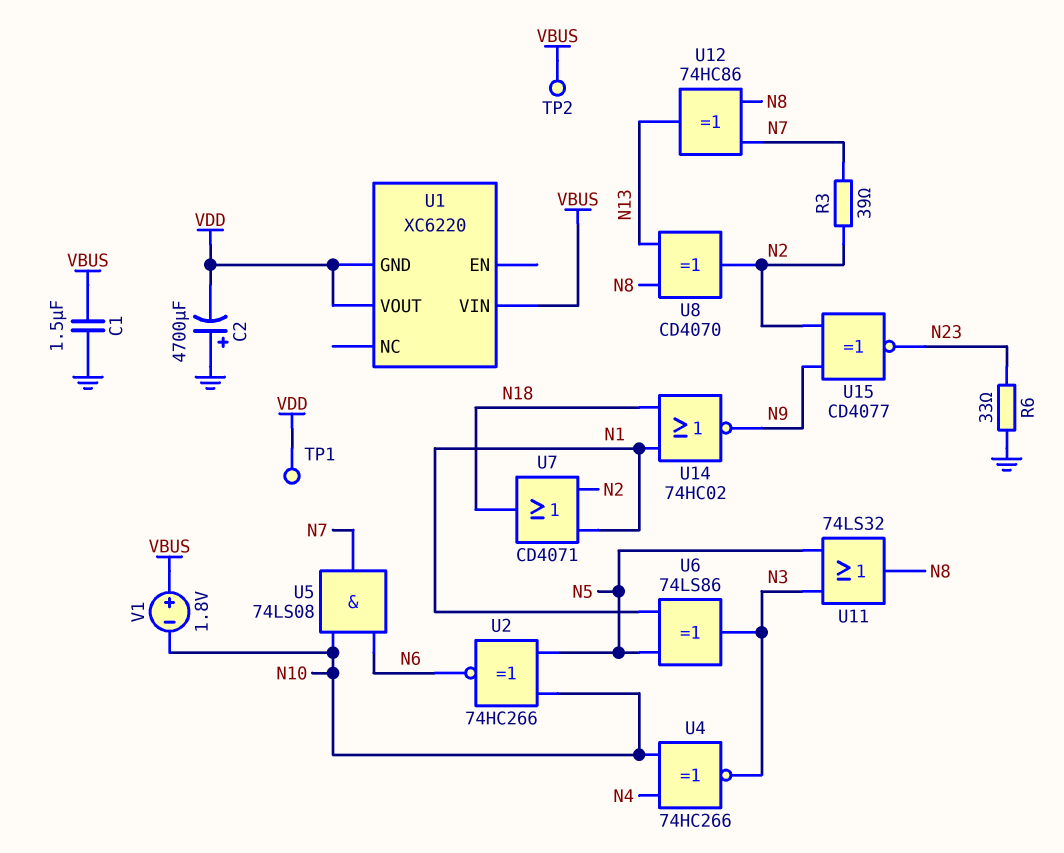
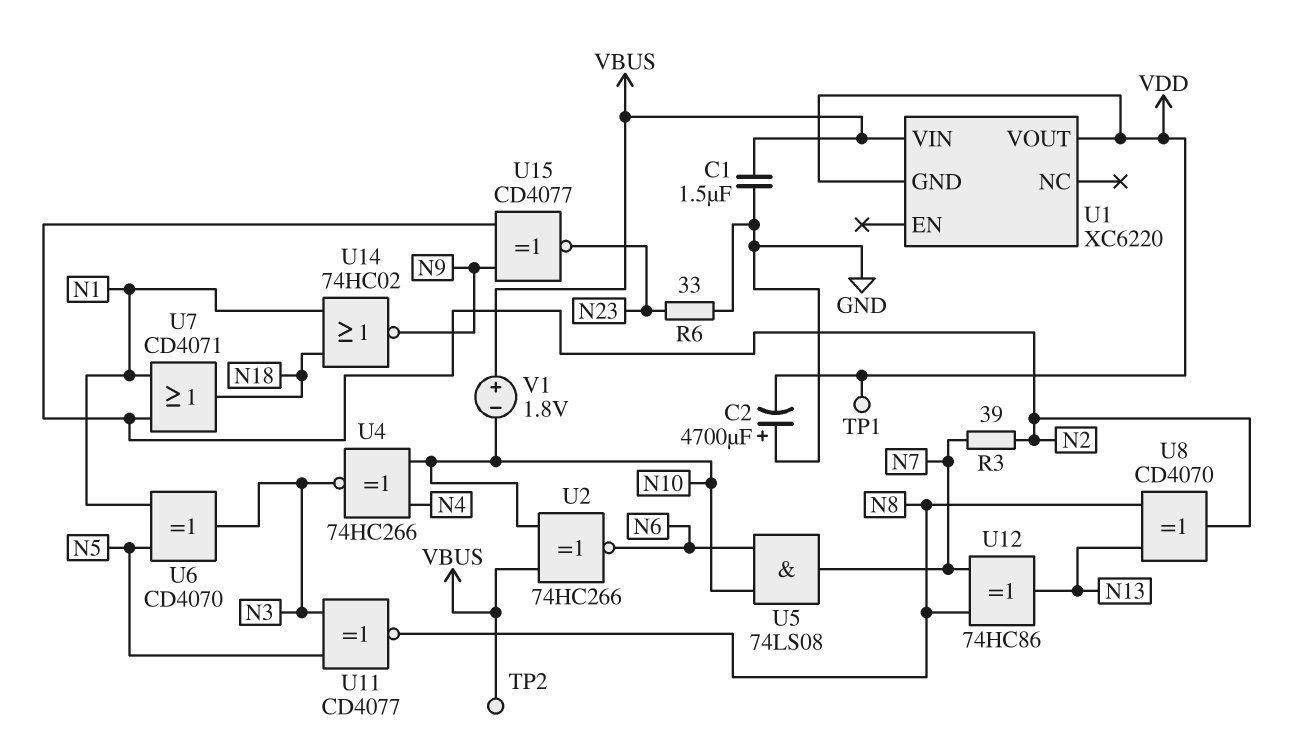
U2: XNOR 74HC266 (in N5, in N10, out N6) -> XNOR 74HC266 (in N10, in VBUS, out N6)
U6: XOR 74LS86 (in N1, in N5, out N3) -> XOR CD4070 (in N1, in N5, out N3)
U11: OR 74LS32 (in N3, in N5, out N8) -> XNOR CD4077 (in N3, in N5, out N8)

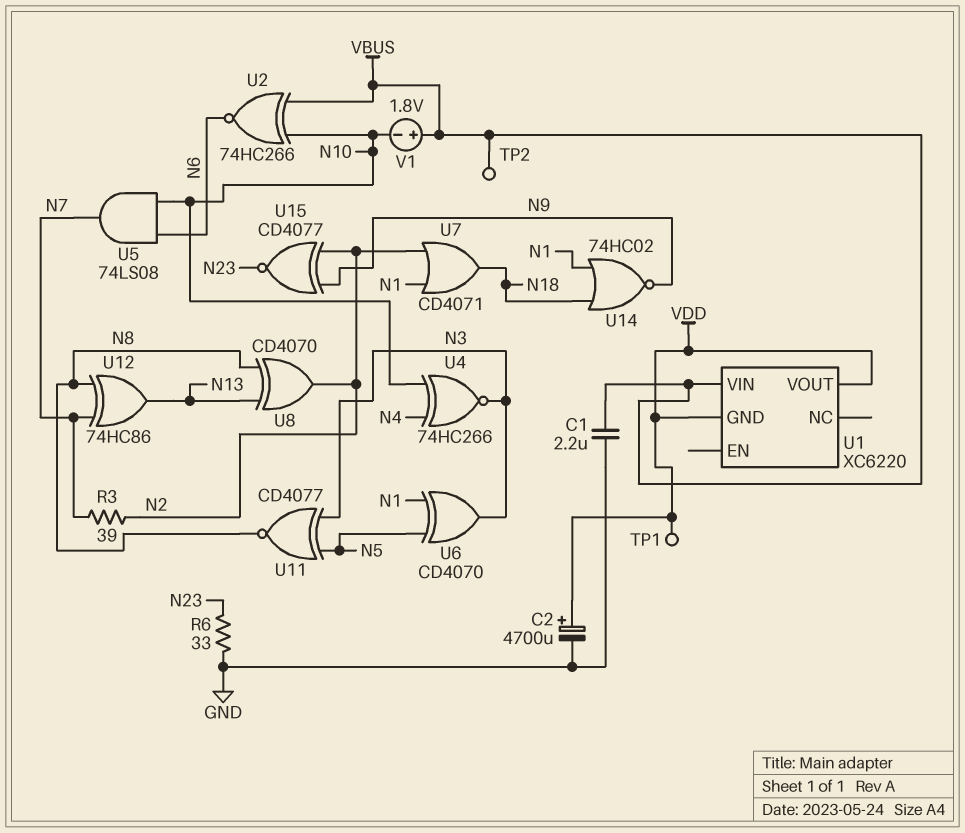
C1: 1.5uF (GND, VBUS) -> 2.2uF (GND, VBUS)
C2: 4700uF (plus GND, minus VDD) -> 4700uF (plus VDD, minus GND)

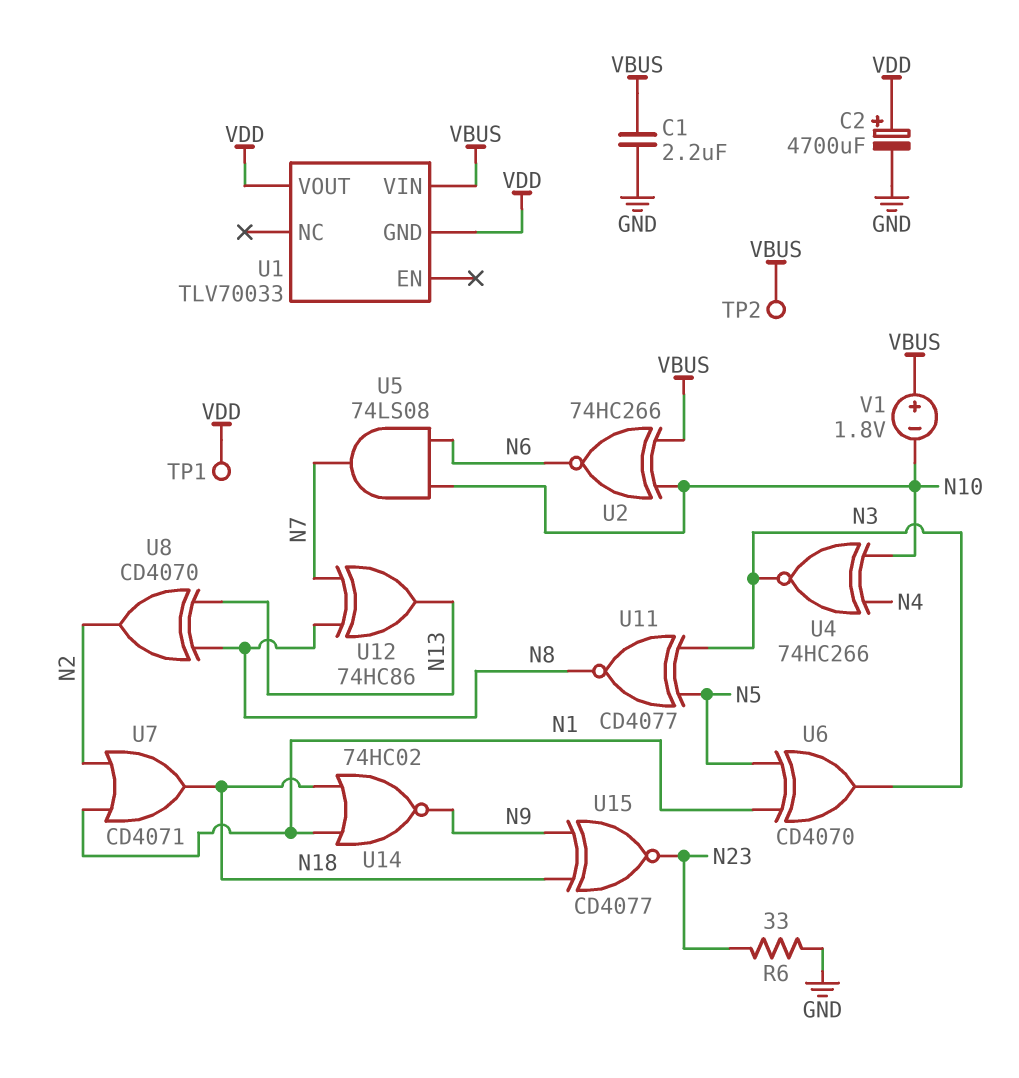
R3: 39 (N2, N7) -> none
U1: XC6220 -> TLV70033
U15: XNOR CD4077 (in N2, in N9, out N23) -> XNOR CD4077 (in N9, in N18, out N23)

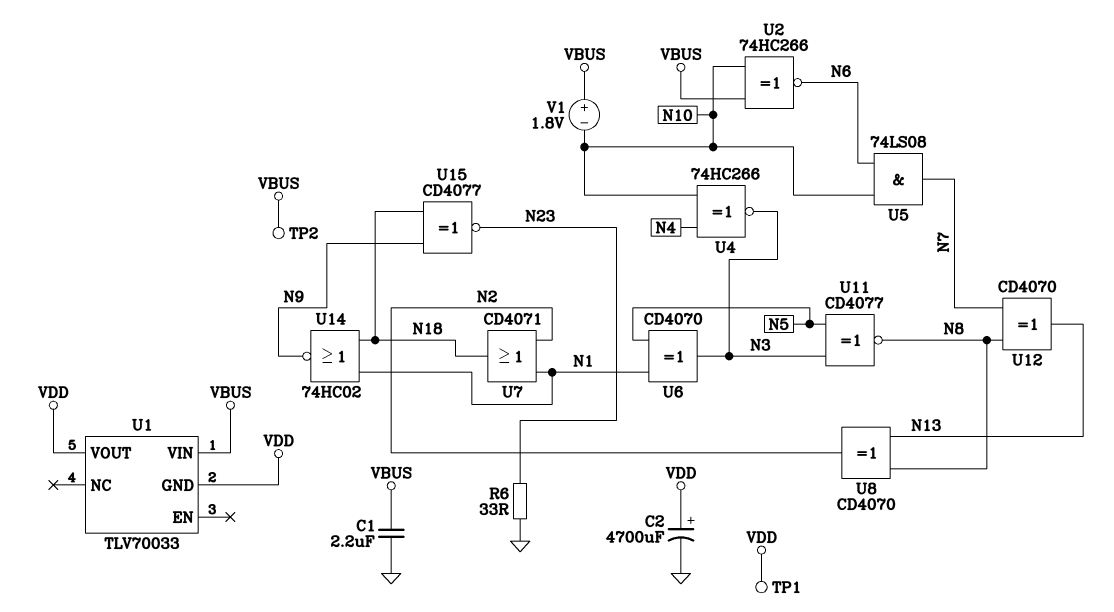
U12: XOR 74HC86 (in N7, in N8, out N13) -> XOR CD4070 (in N7, in N8, out N13)

